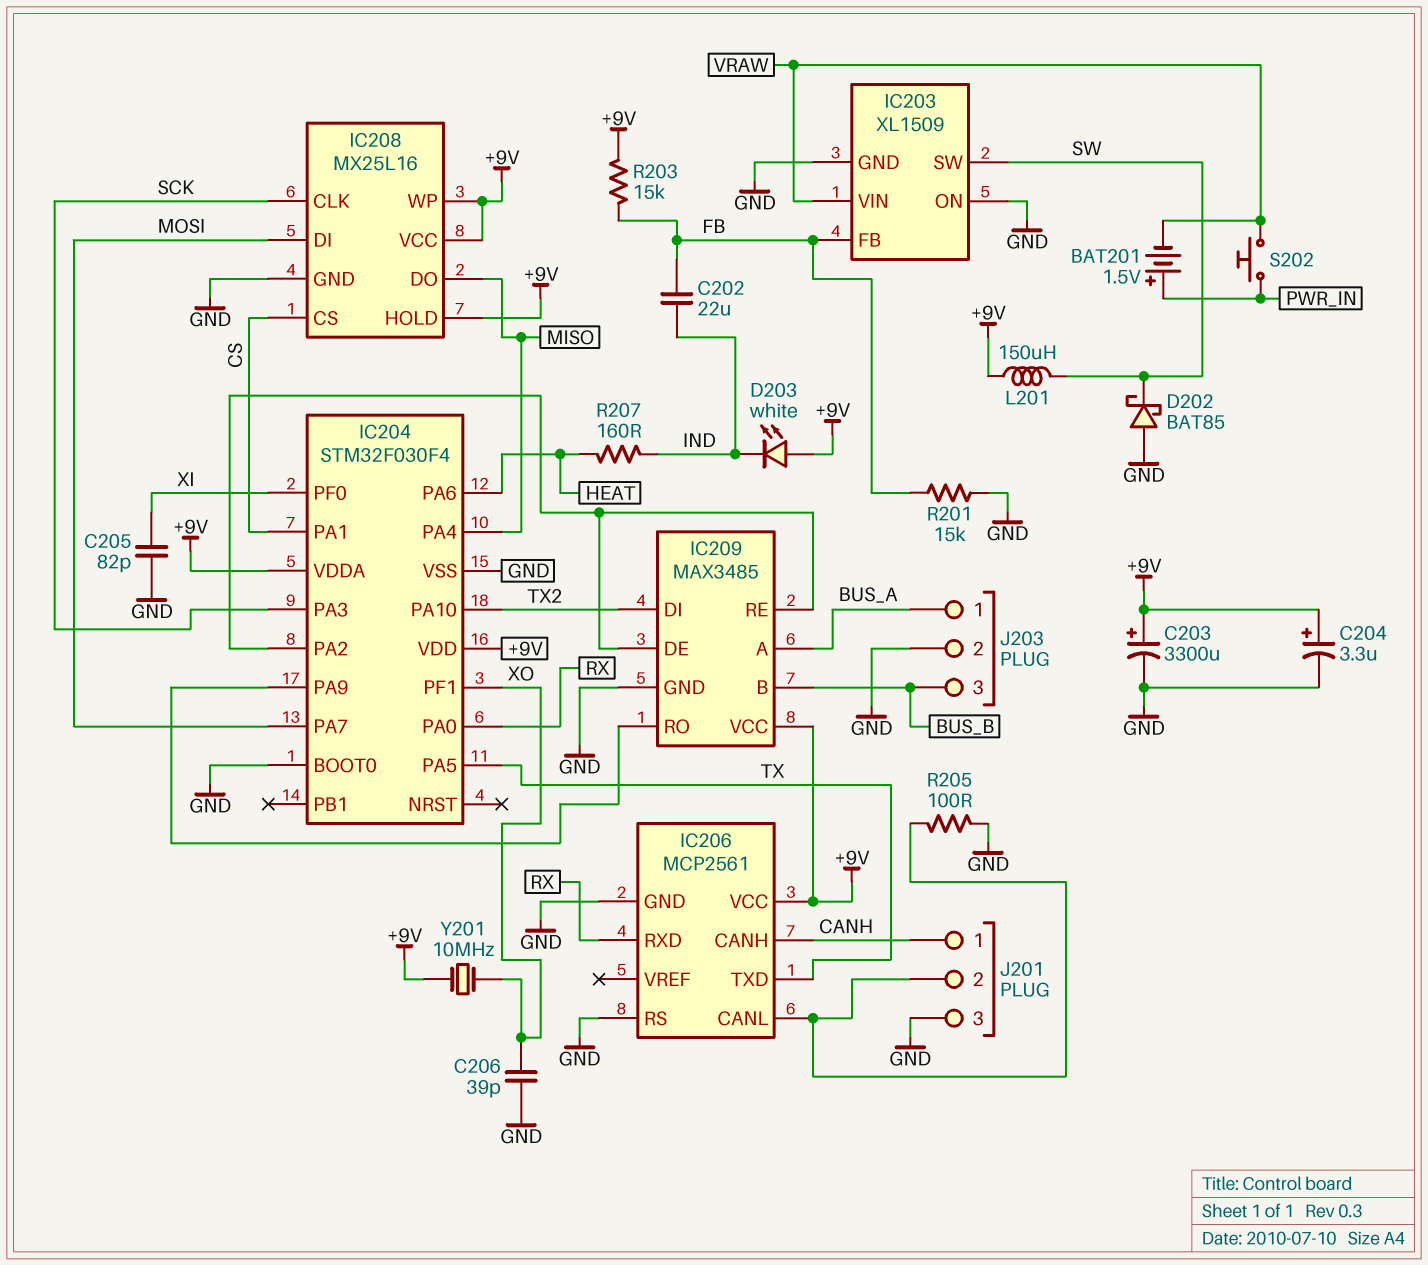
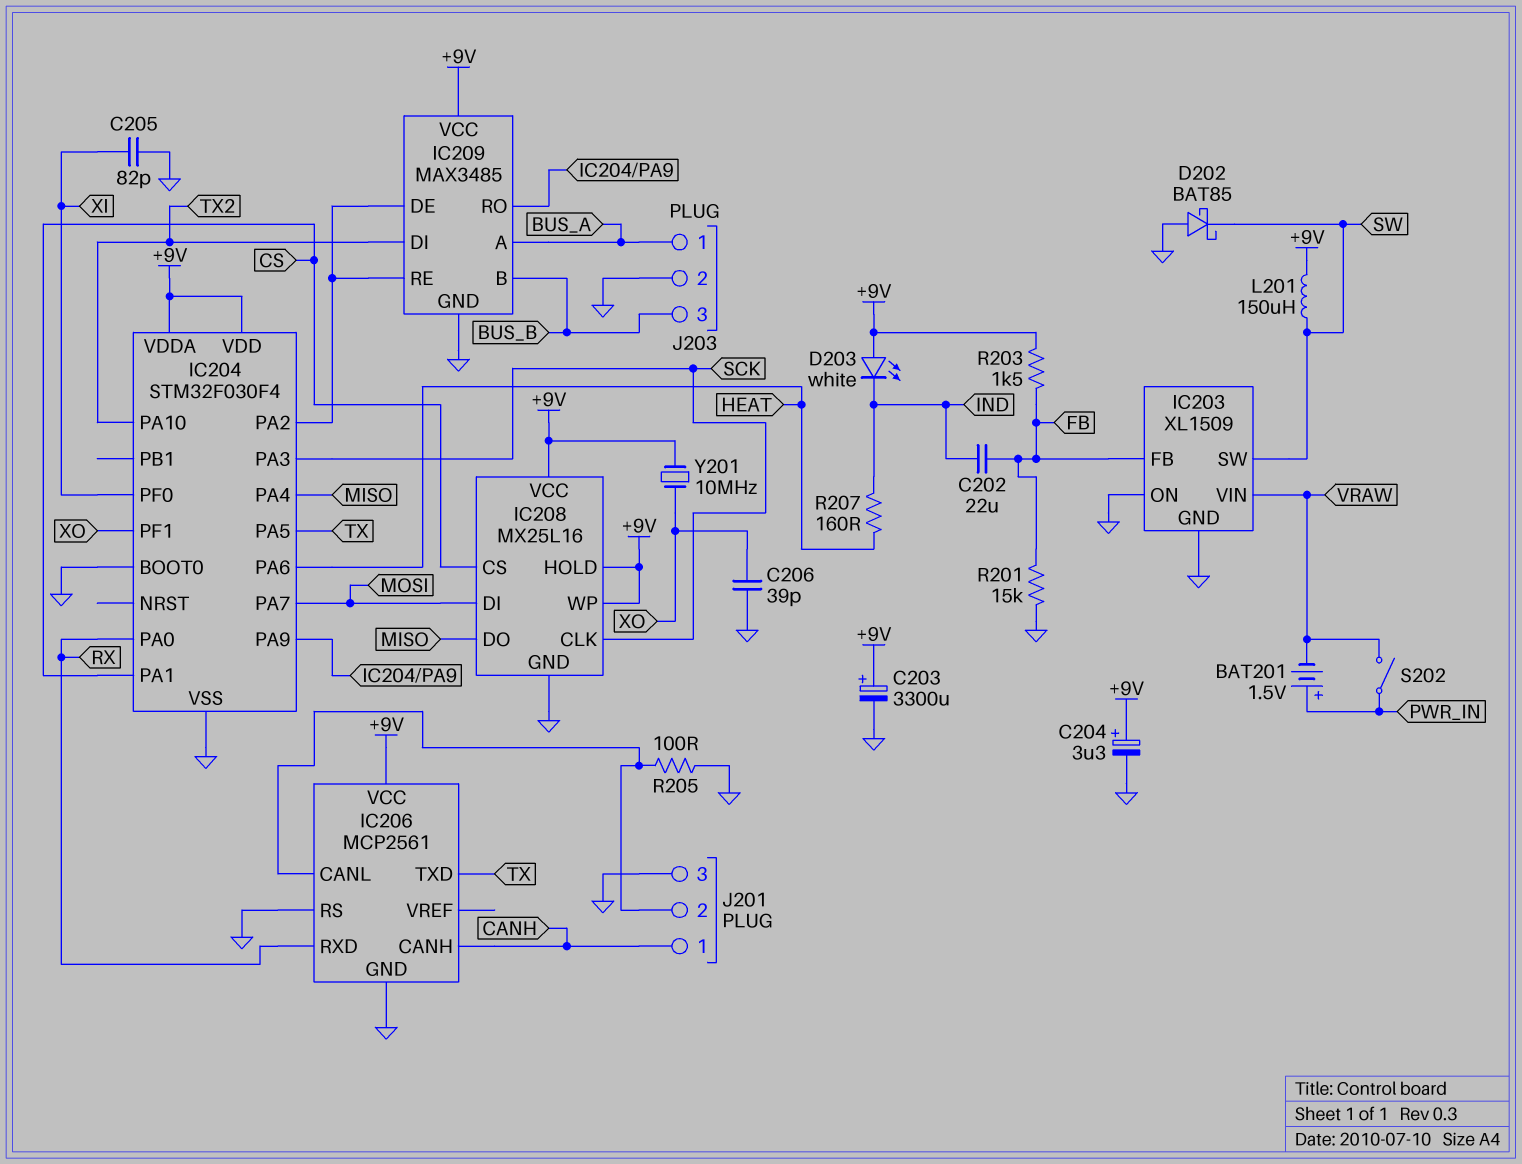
R203: 15k (+9V, FB) -> 1.5k (+9V, FB)
S202: button (PWR_IN, VRAW) -> switch (PWR_IN, VRAW)

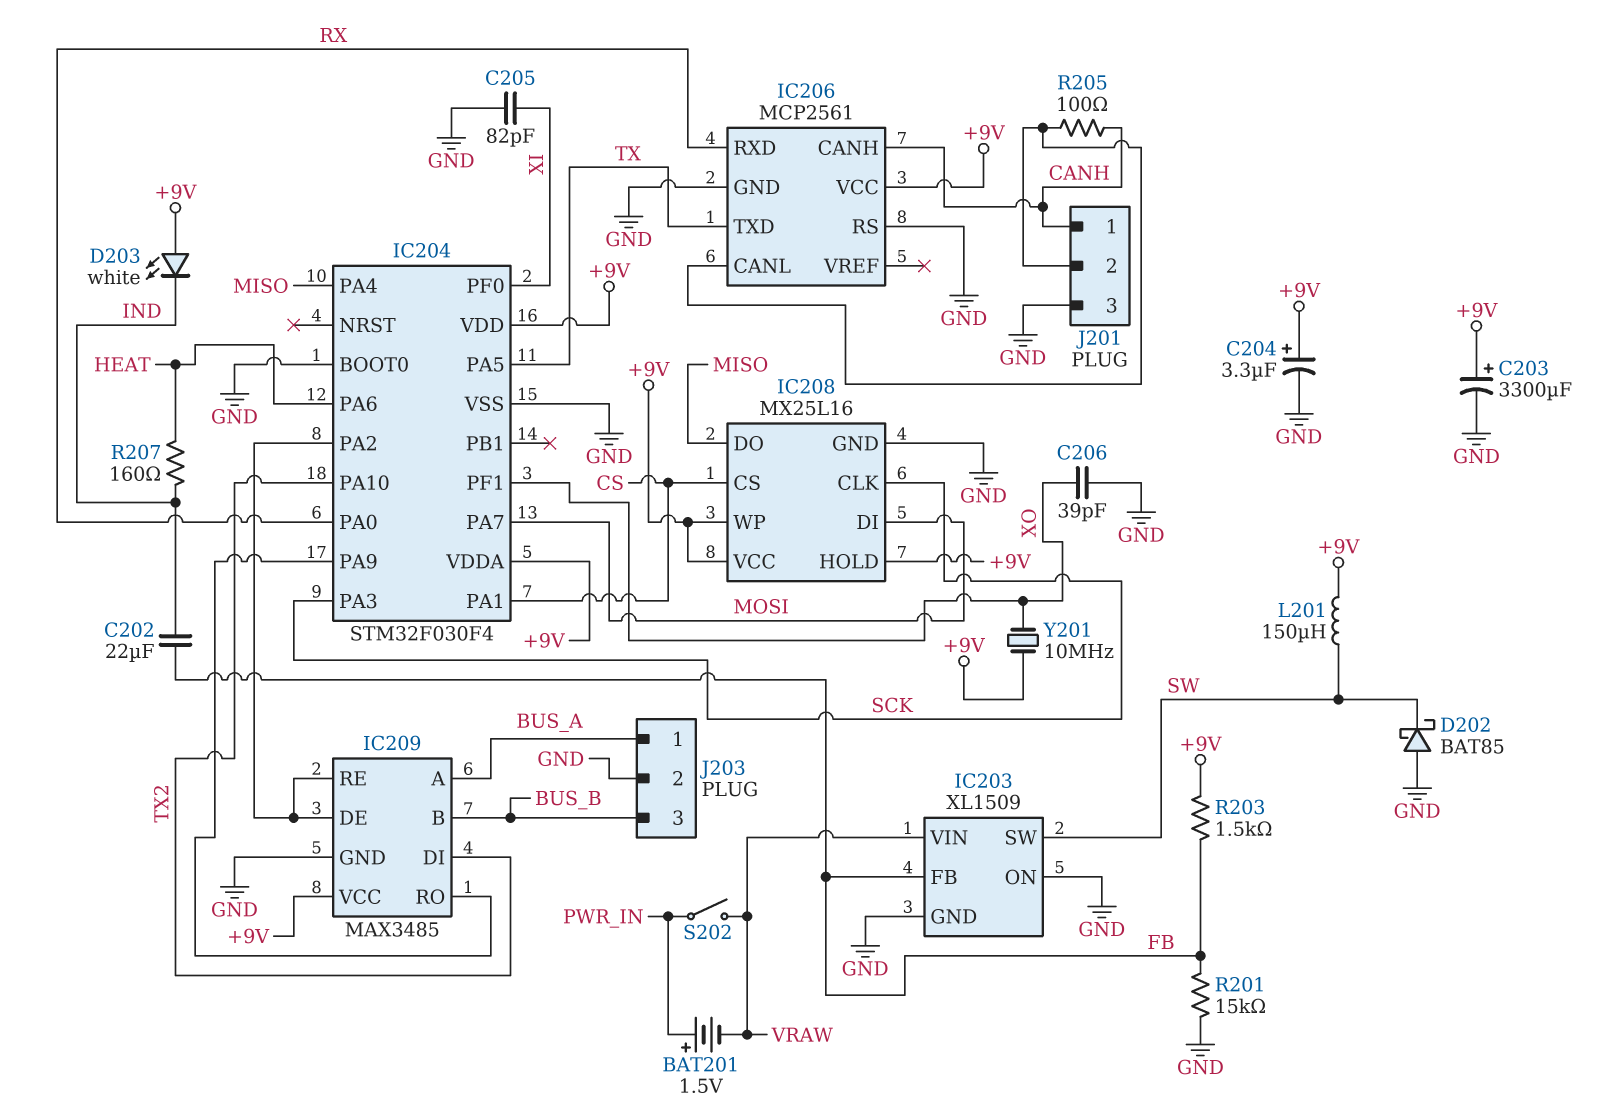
R205: 100 (GND, IC206/CANL) -> 100 (CANH, IC206/CANL)

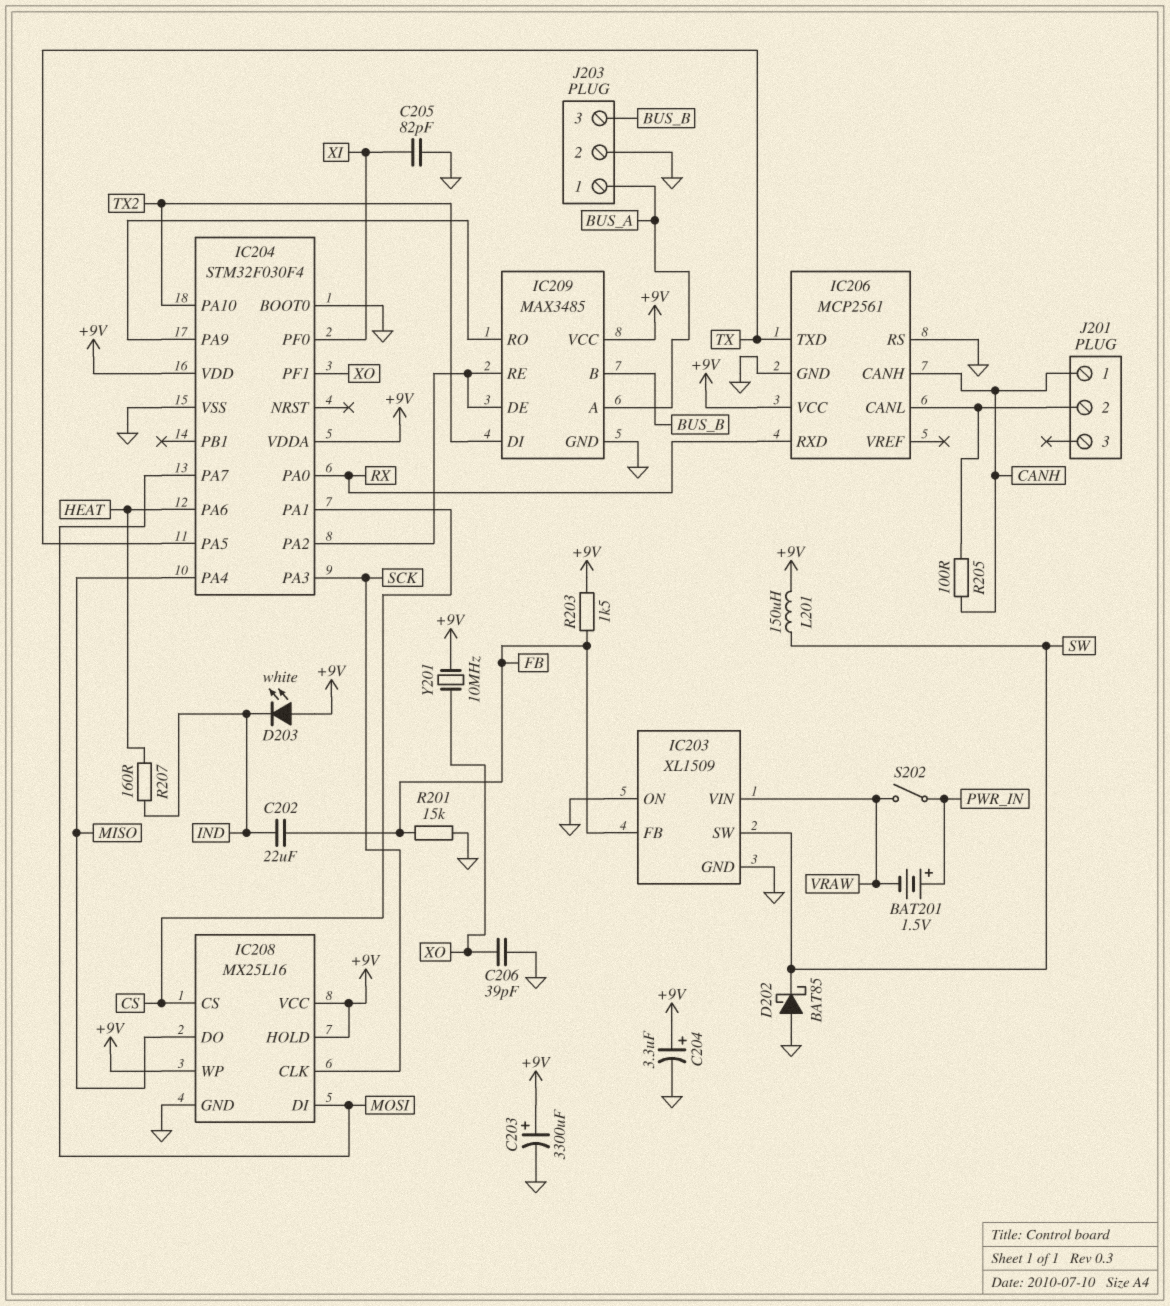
J201 pin 3: GND -> none

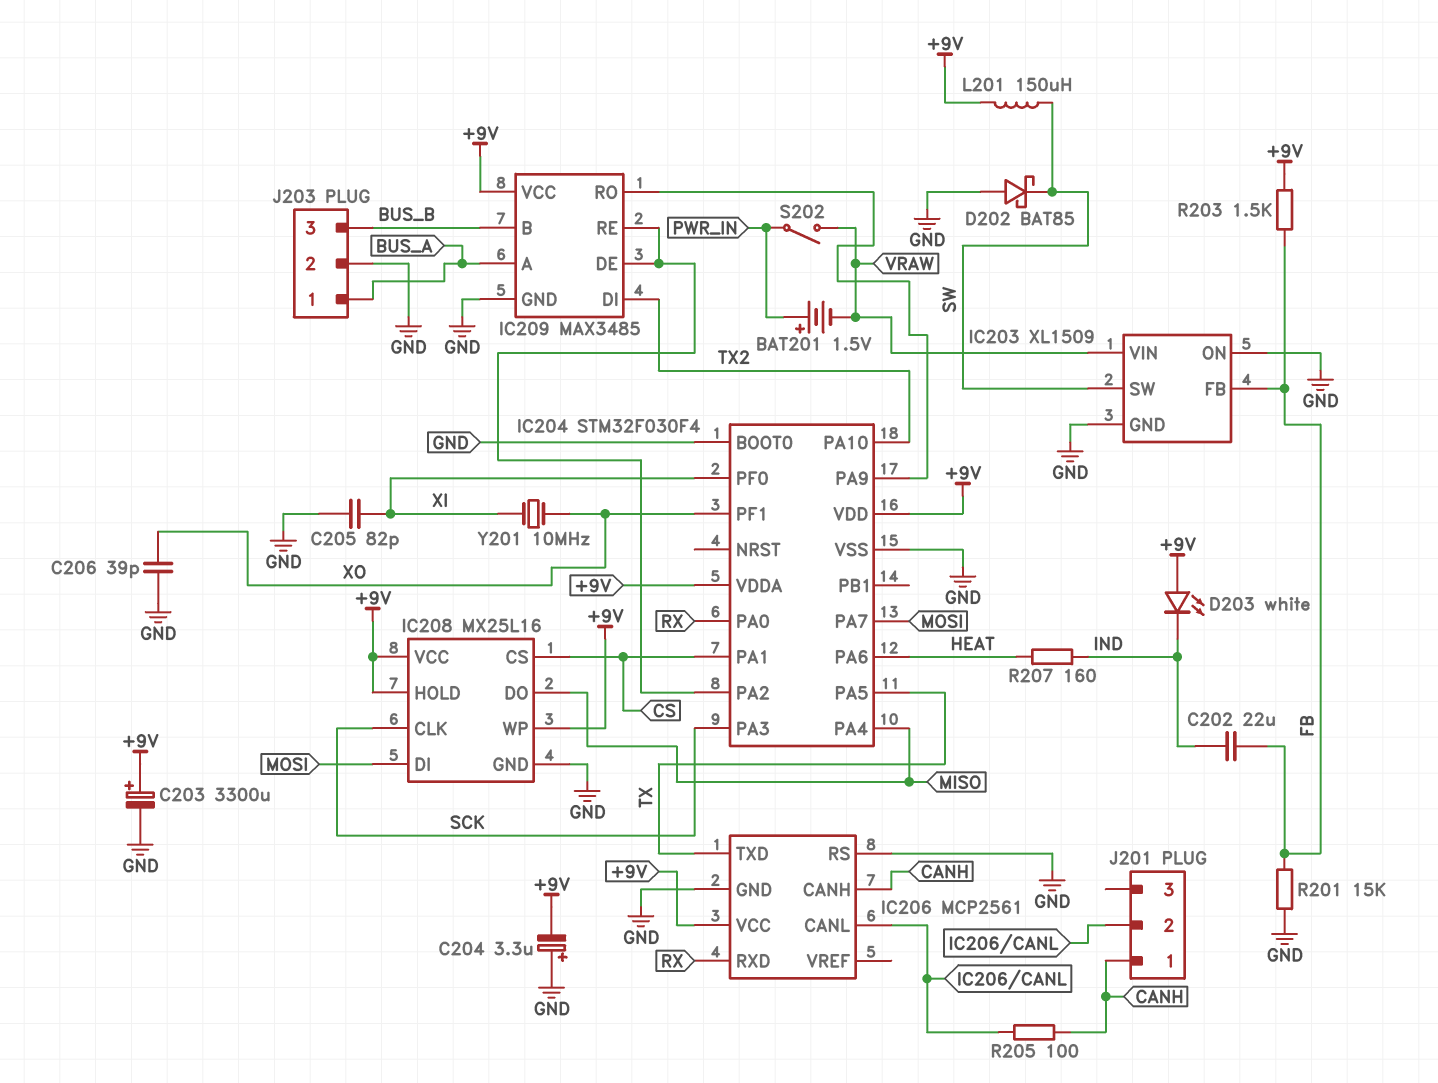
C204: 3.3uF (plus +9V, minus GND) -> 3.3uF (plus GND, minus +9V)
Y201: 10MHz (+9V, XO) -> 10MHz (XI, XO)

